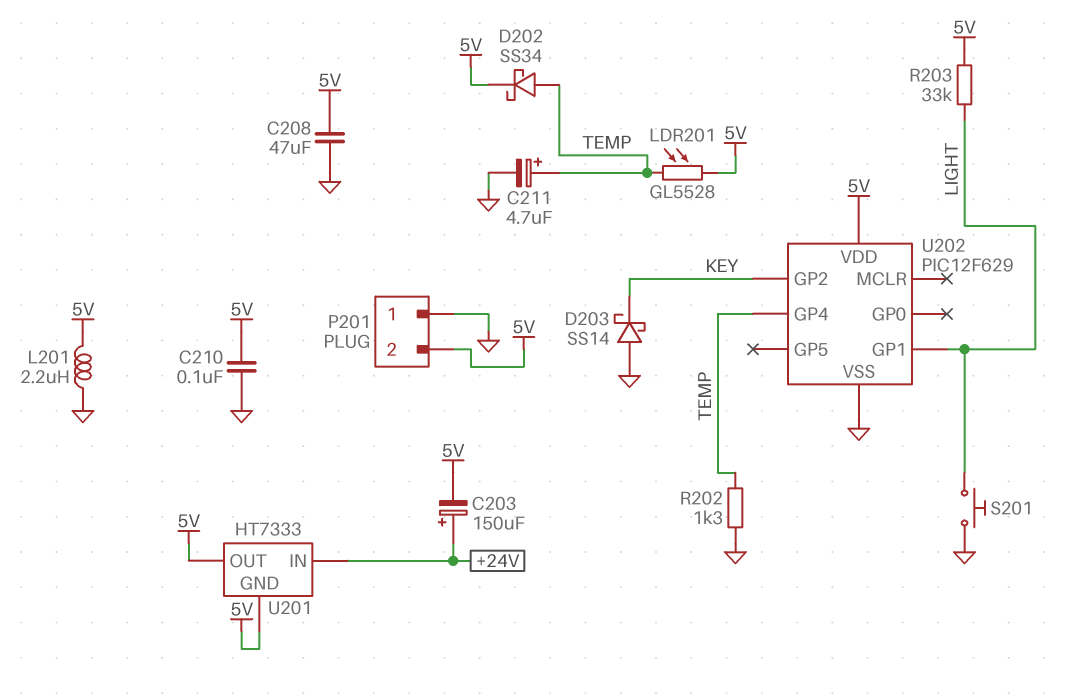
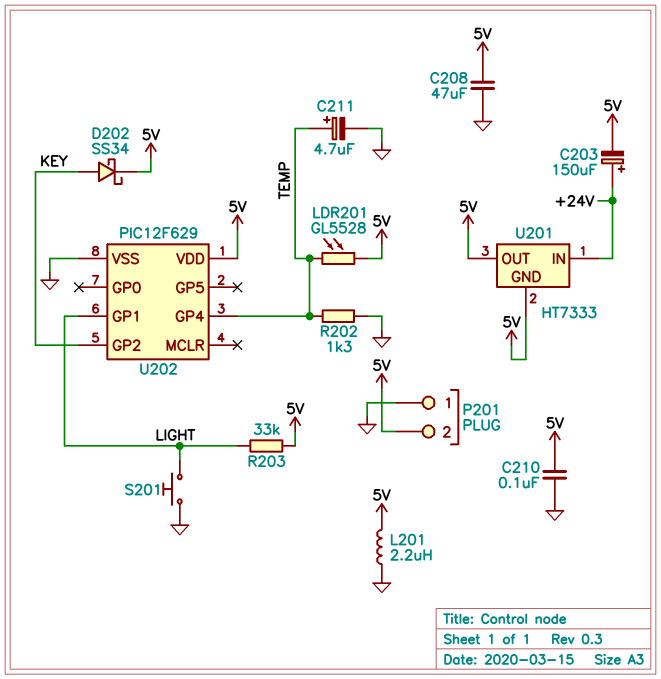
D202: schottky SS34 (A TEMP, K 5V) -> schottky SS34 (A KEY, K 5V)
D203: schottky SS14 (A GND, K KEY) -> none

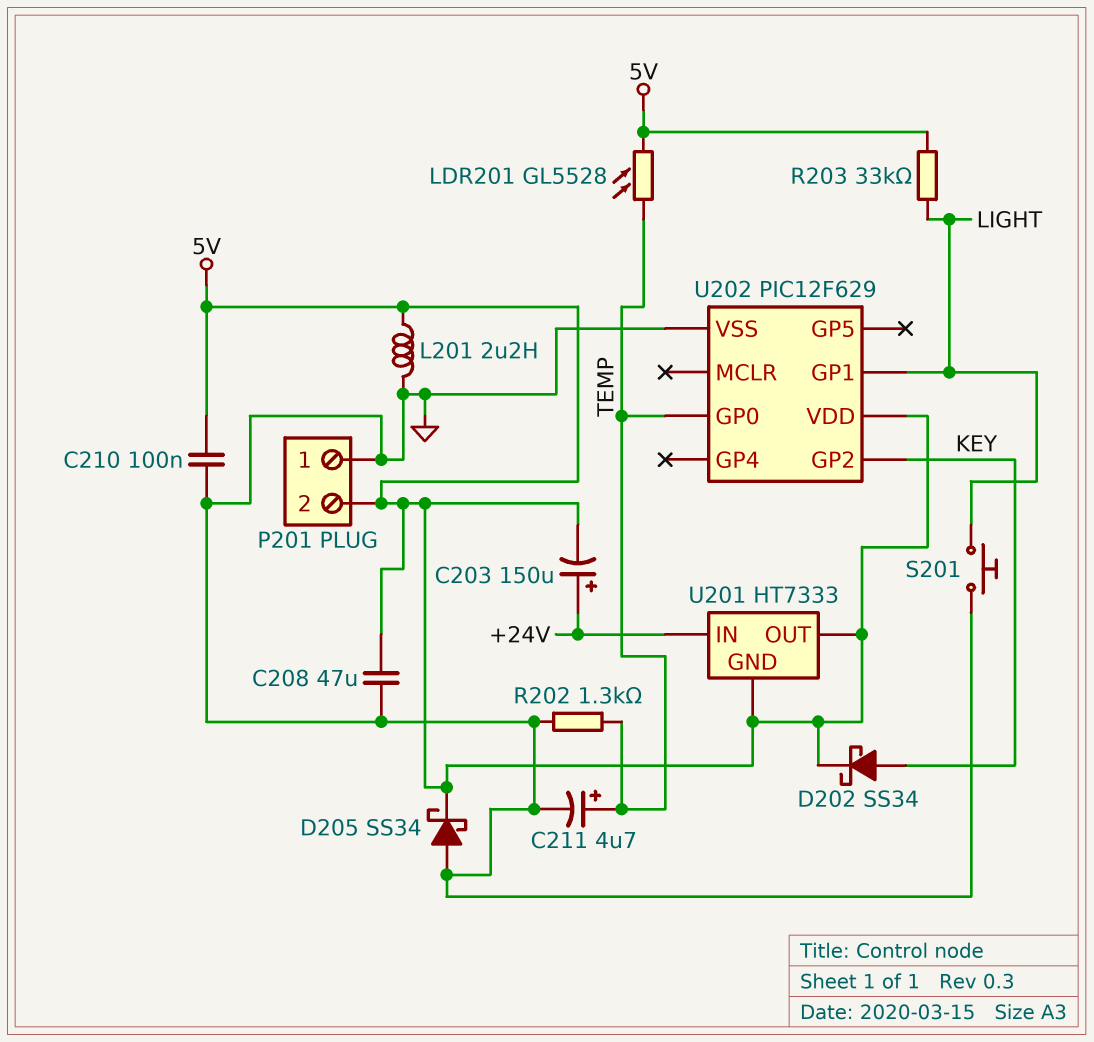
D205: none -> schottky SS34 (A GND, K 5V)
U202 pin GP0: none -> TEMP
U202 pin GP4: TEMP -> none

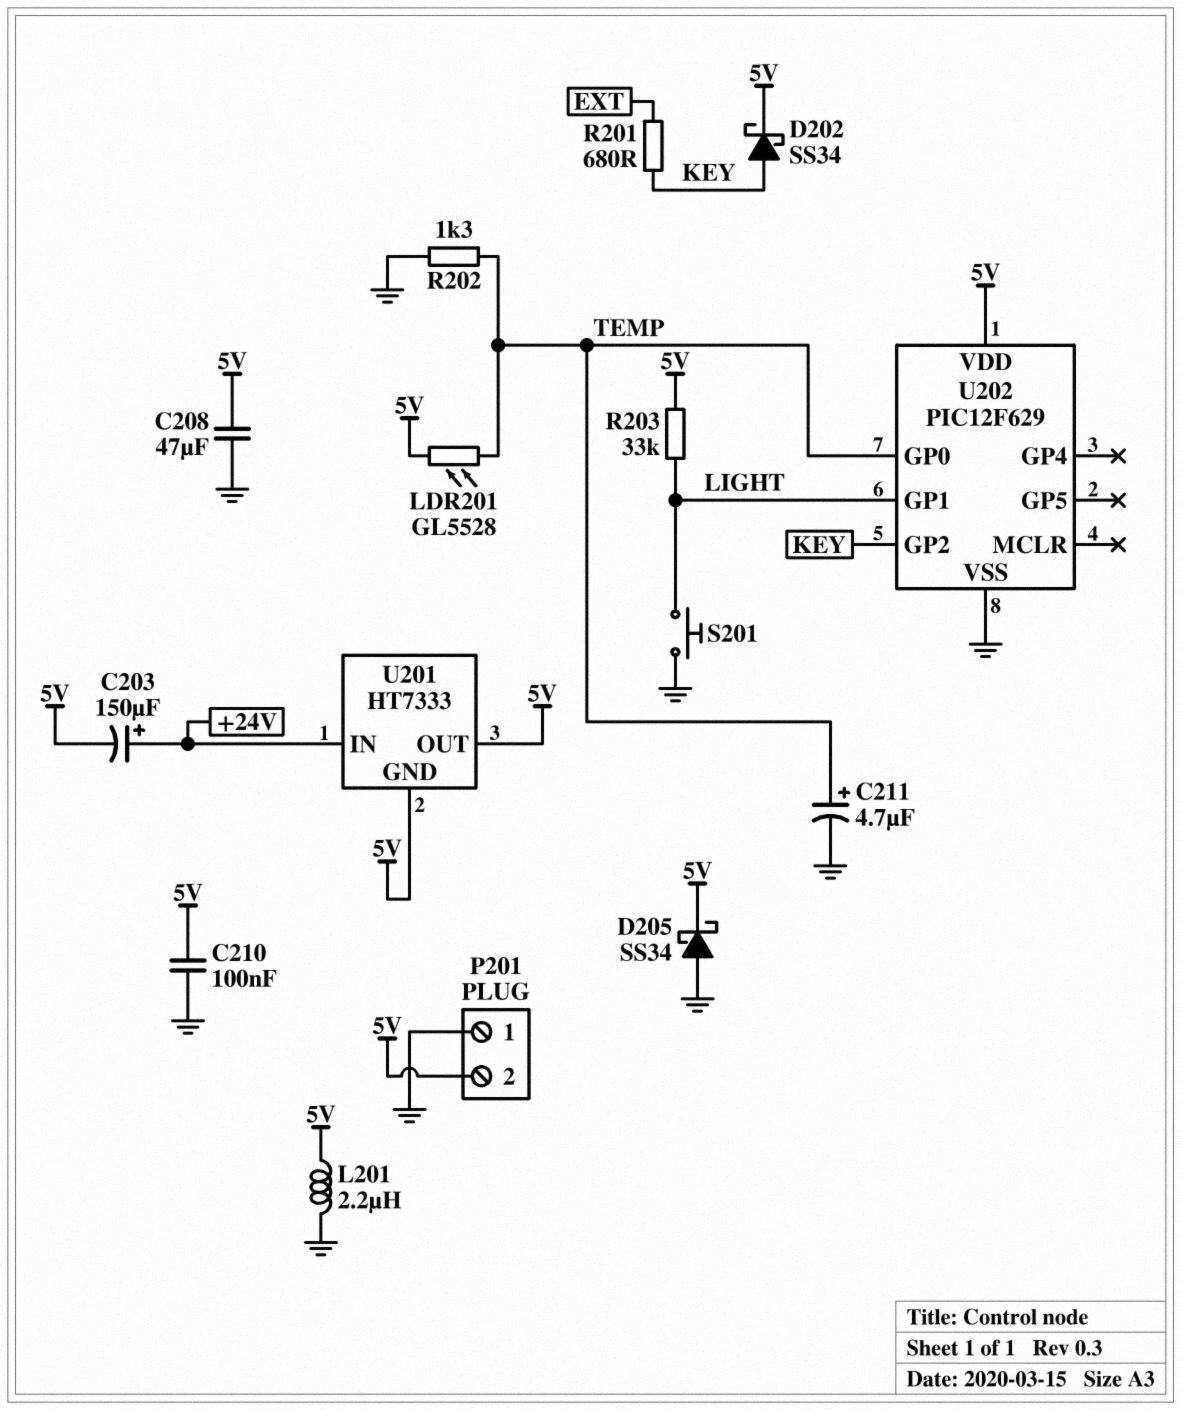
R201: none -> 680 (EXT, KEY)

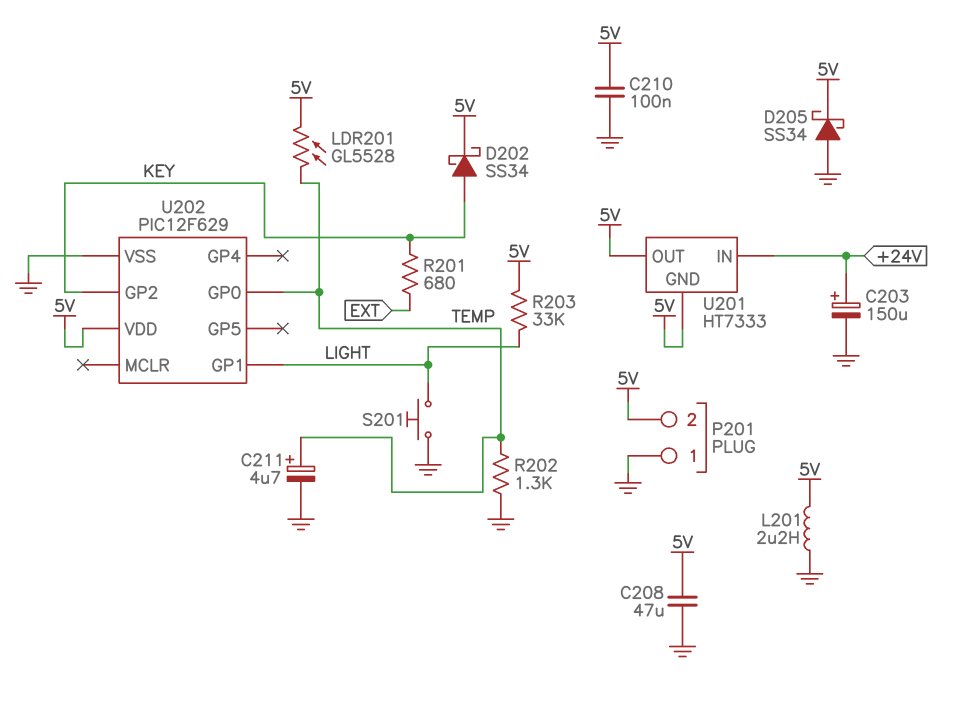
C203: 150uF (plus +24V, minus 5V) -> 150uF (plus +24V, minus GND)

